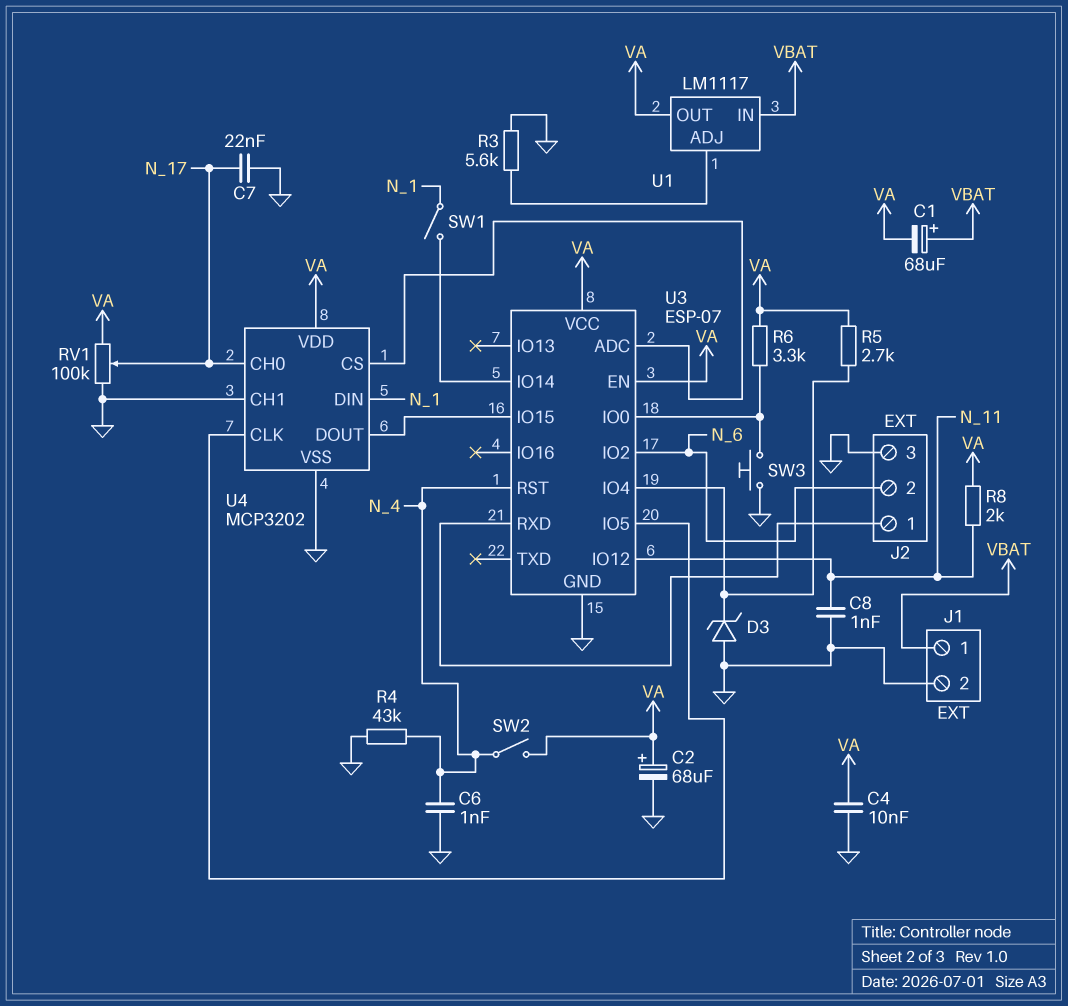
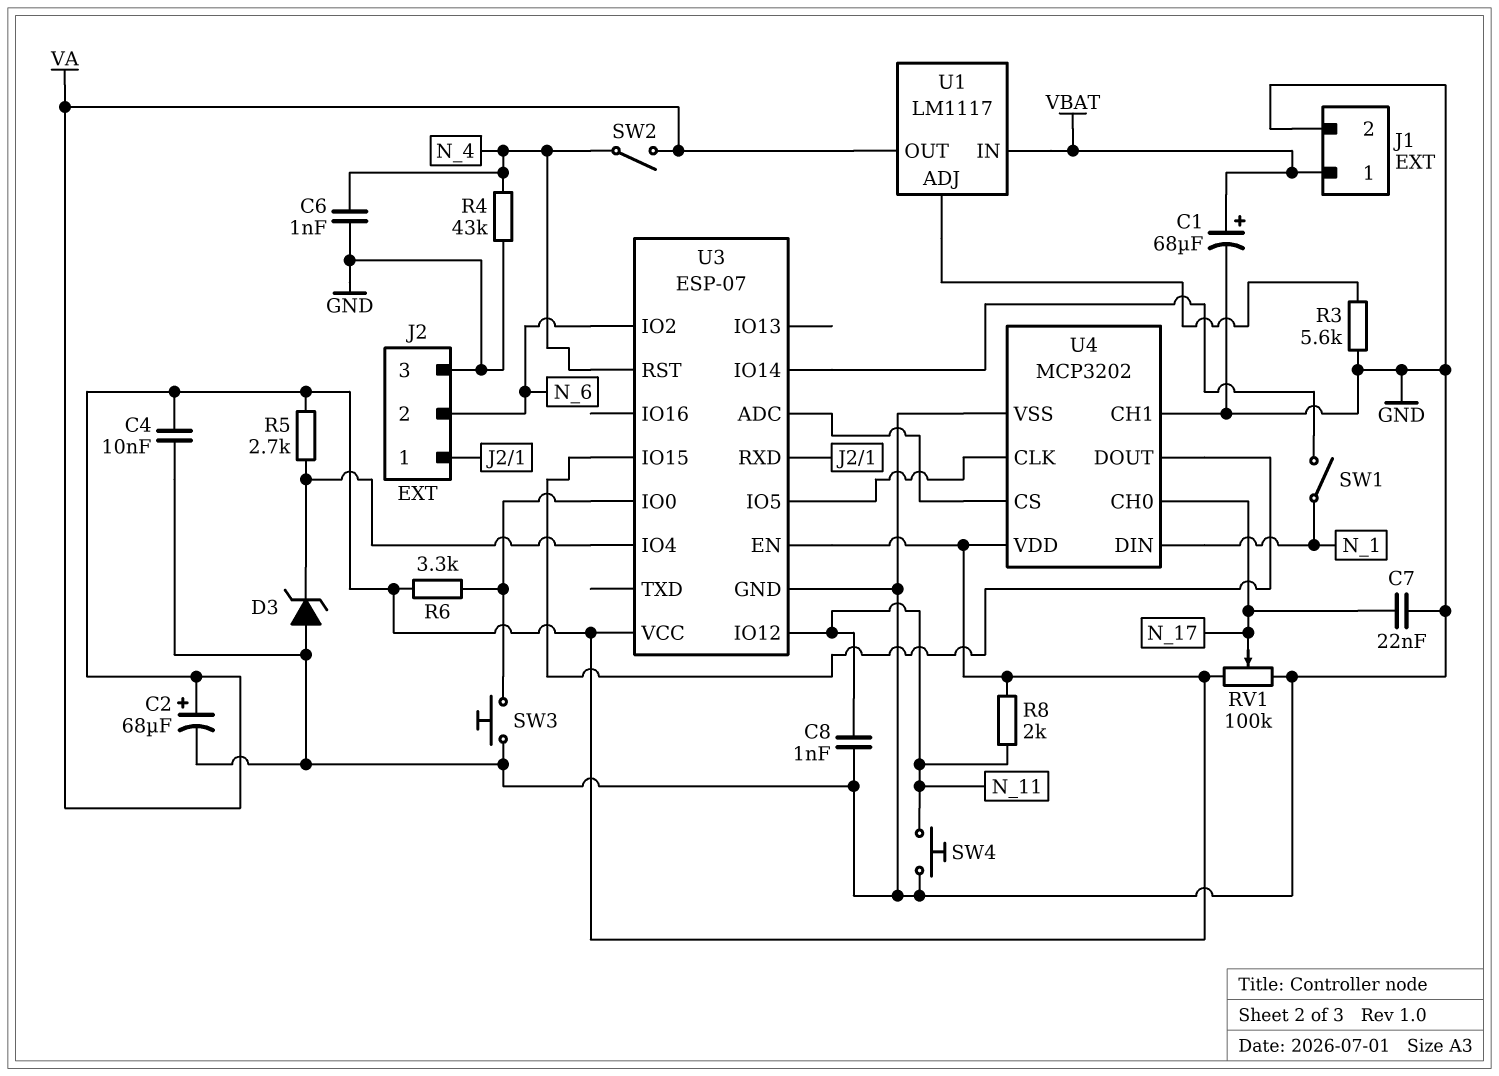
C1: 68uF (plus VBAT, minus VA) -> 68uF (plus VBAT, minus GND)
SW4: none -> button (GND, N_11)

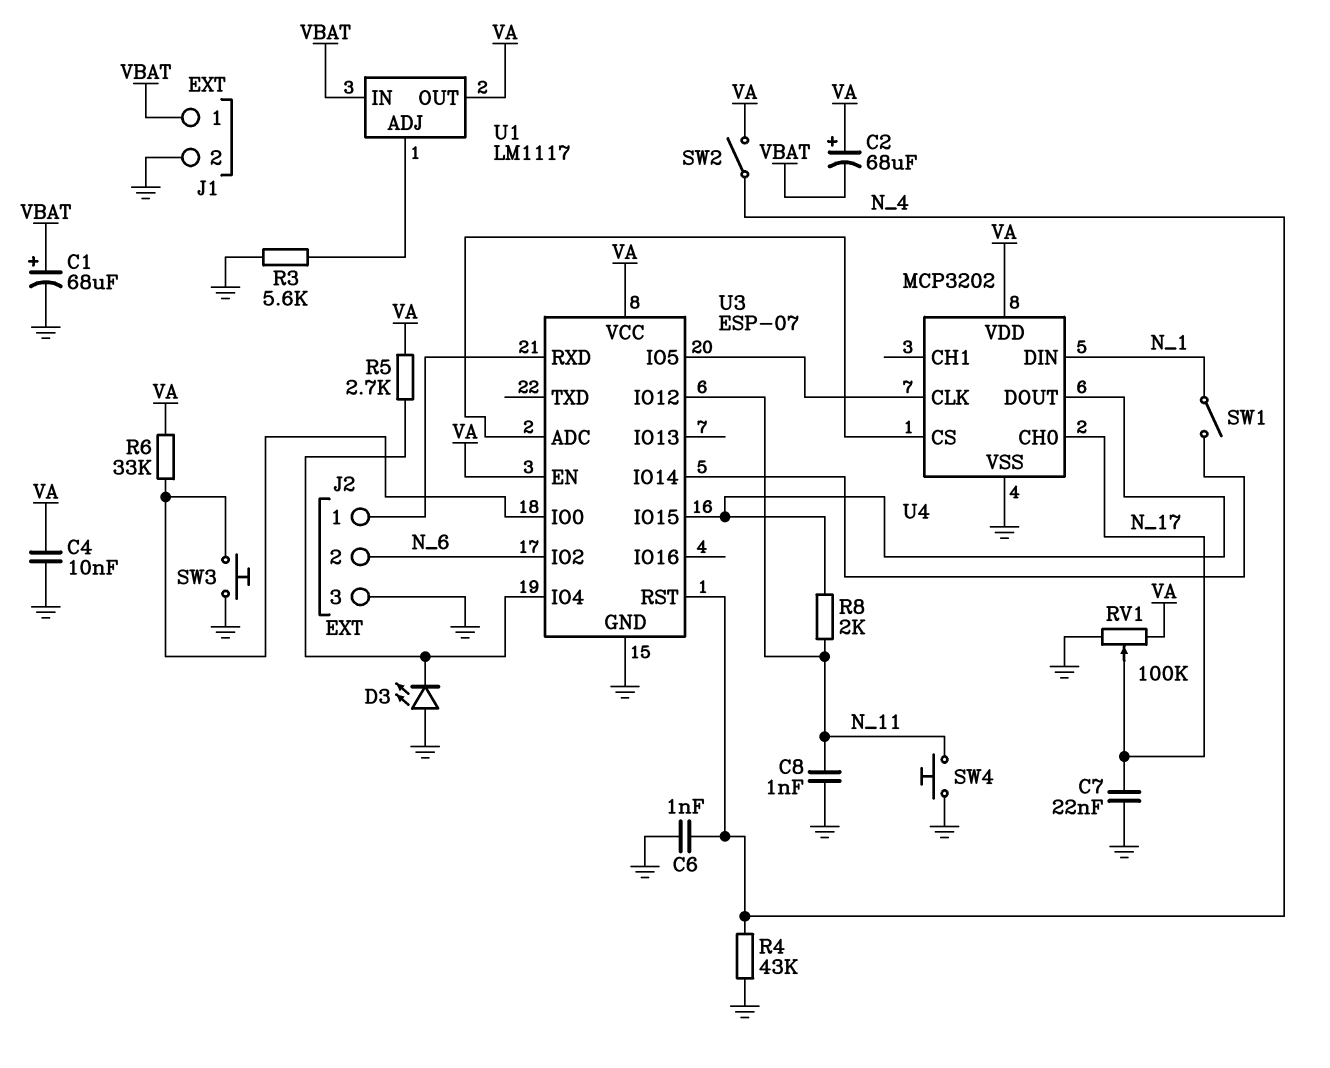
C2: 68uF (plus VA, minus GND) -> 68uF (plus VA, minus VBAT)
D3: zener (A GND, K U3/IO4) -> LED (A GND, K U3/IO4)
R6: 3.3k (U3/IO0, VA) -> 33k (U3/IO0, VA)
R8: 2k (N_11, VA) -> 2k (N_11, U3/IO15)
U4 pin CH1: GND -> none

